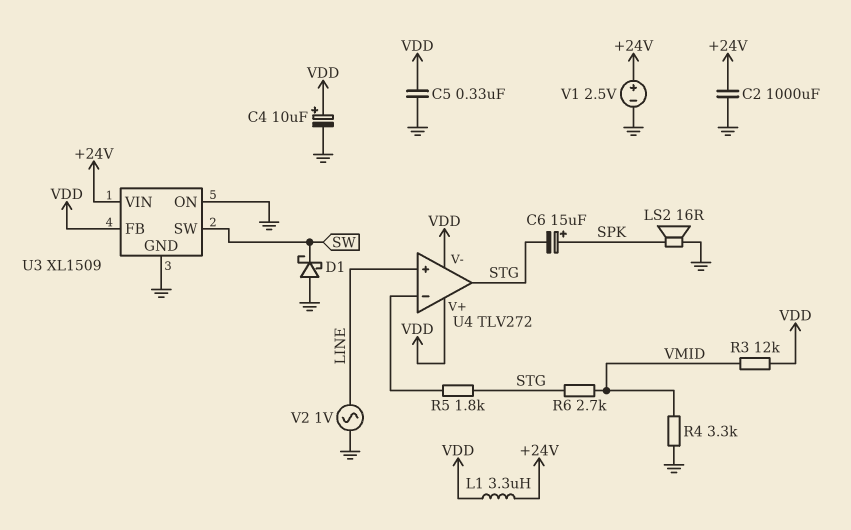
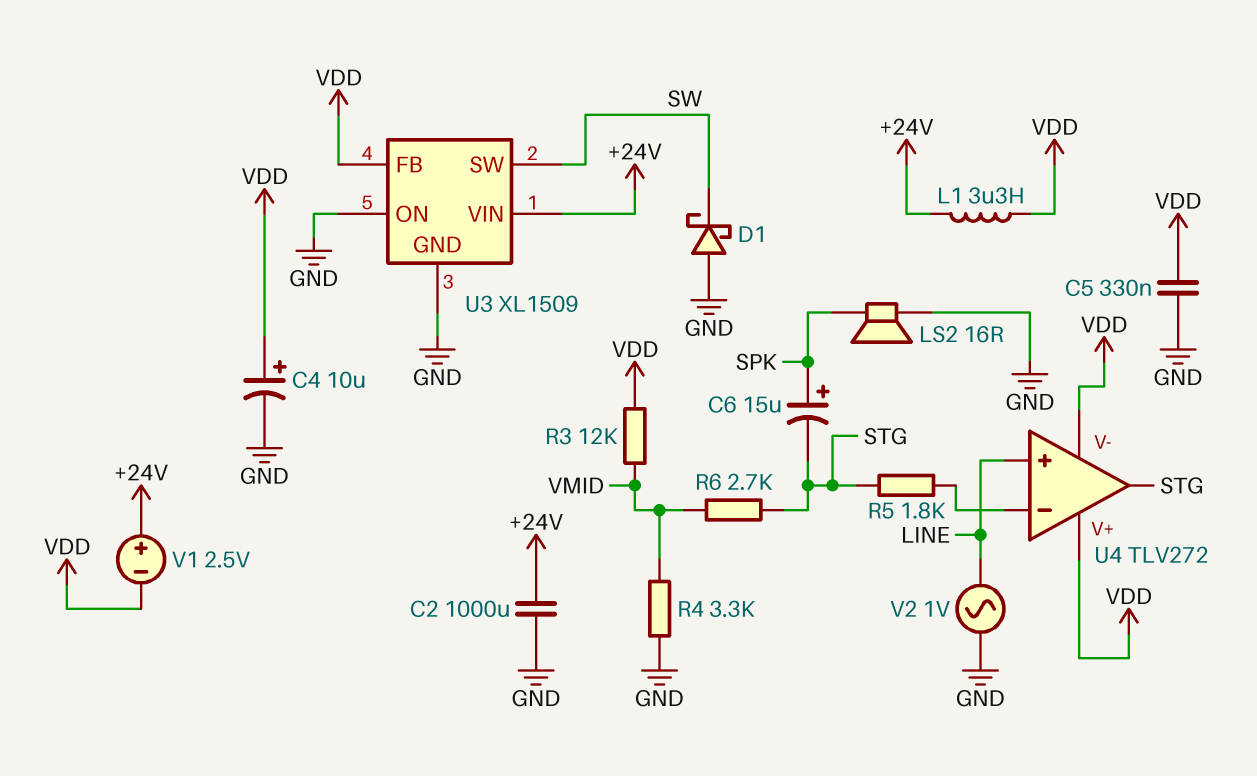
V1: 2.5V (plus +24V, minus GND) -> 2.5V (plus +24V, minus VDD)

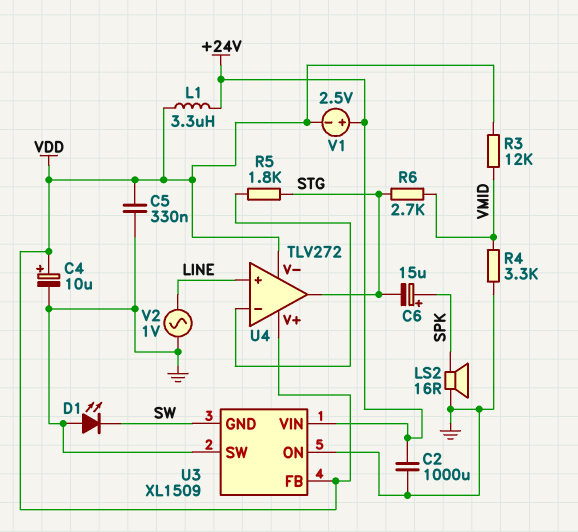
D1: schottky (A GND, K SW) -> LED (A GND, K SW)
U3 pin GND: GND -> SW
U3 pin SW: SW -> GND

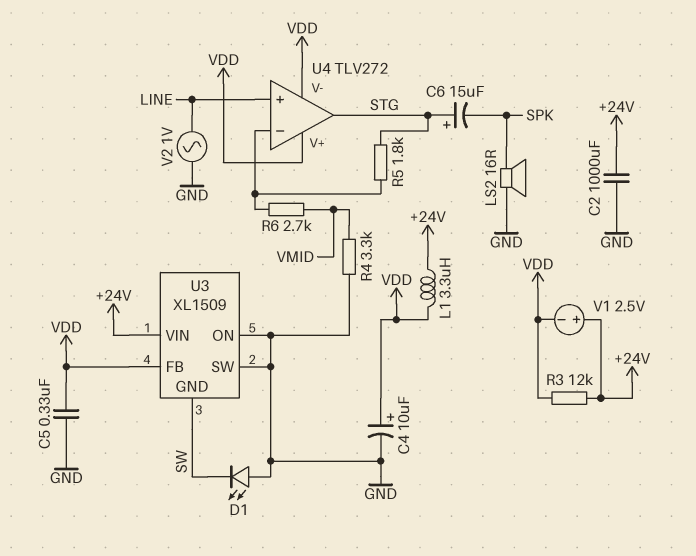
C6: 15uF (plus SPK, minus STG) -> 15uF (plus STG, minus SPK)
R3: 12k (VDD, VMID) -> 12k (+24V, VDD)
R6: 2.7k (STG, VMID) -> 2.7k (U4/in-, VMID)

